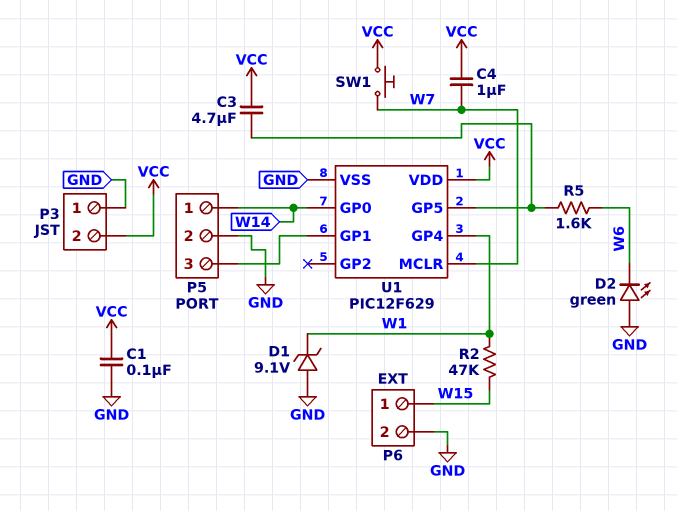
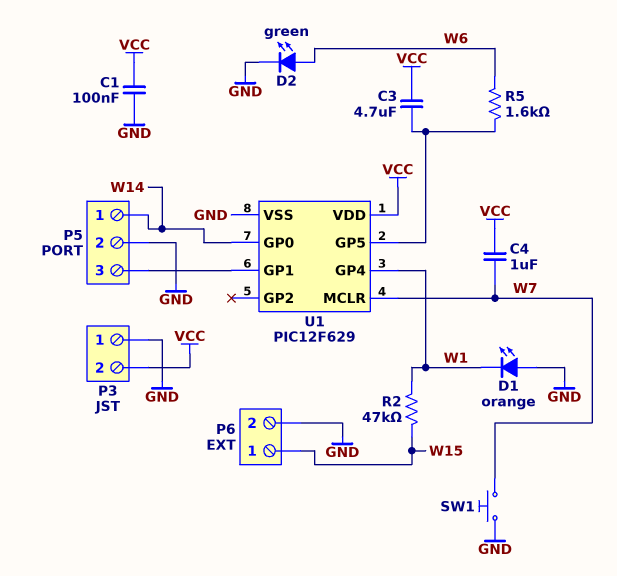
D1: zener 9.1V (A GND, K W1) -> LED orange (A GND, K W1)
D2: LED green (A GND, K W6) -> LED green (A W6, K GND)
SW1: button (VCC, W7) -> button (GND, W7)

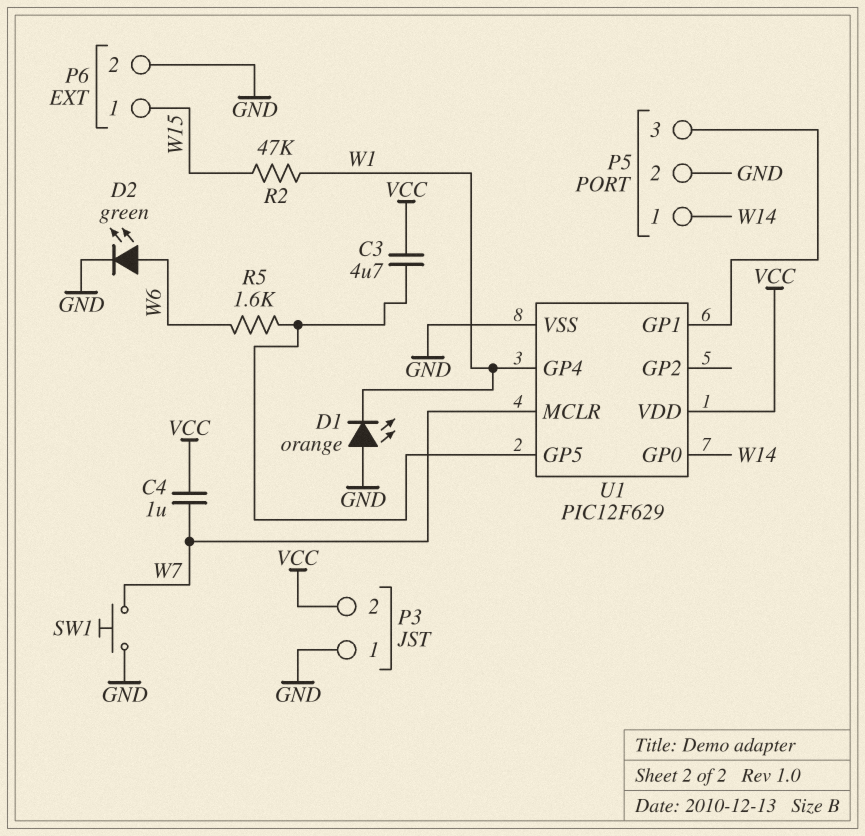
C1: 100nF (GND, VCC) -> none

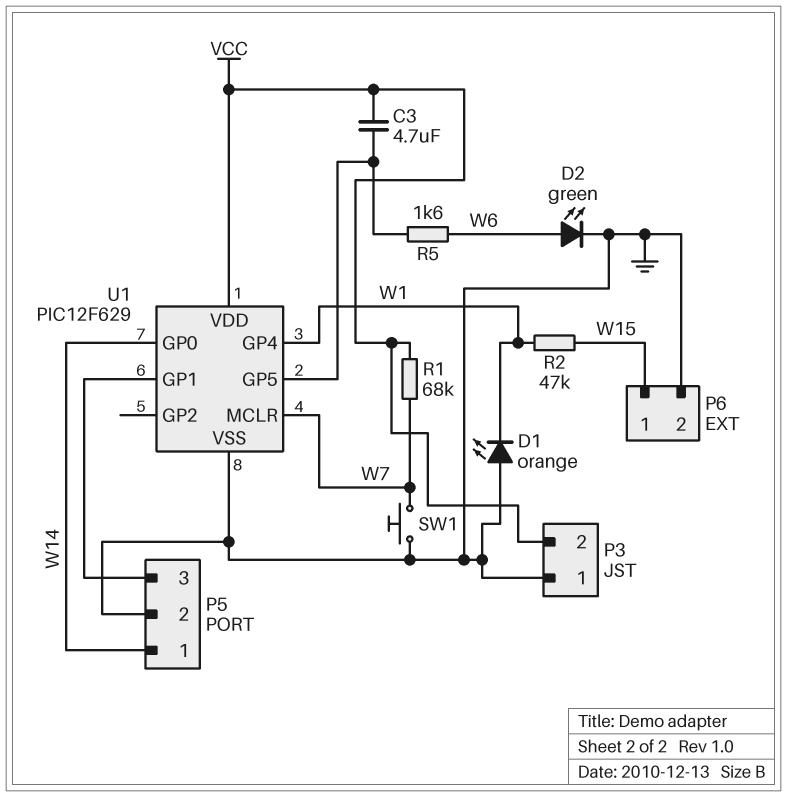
C4: 1uF (VCC, W7) -> none
R1: none -> 68k (VCC, W7)

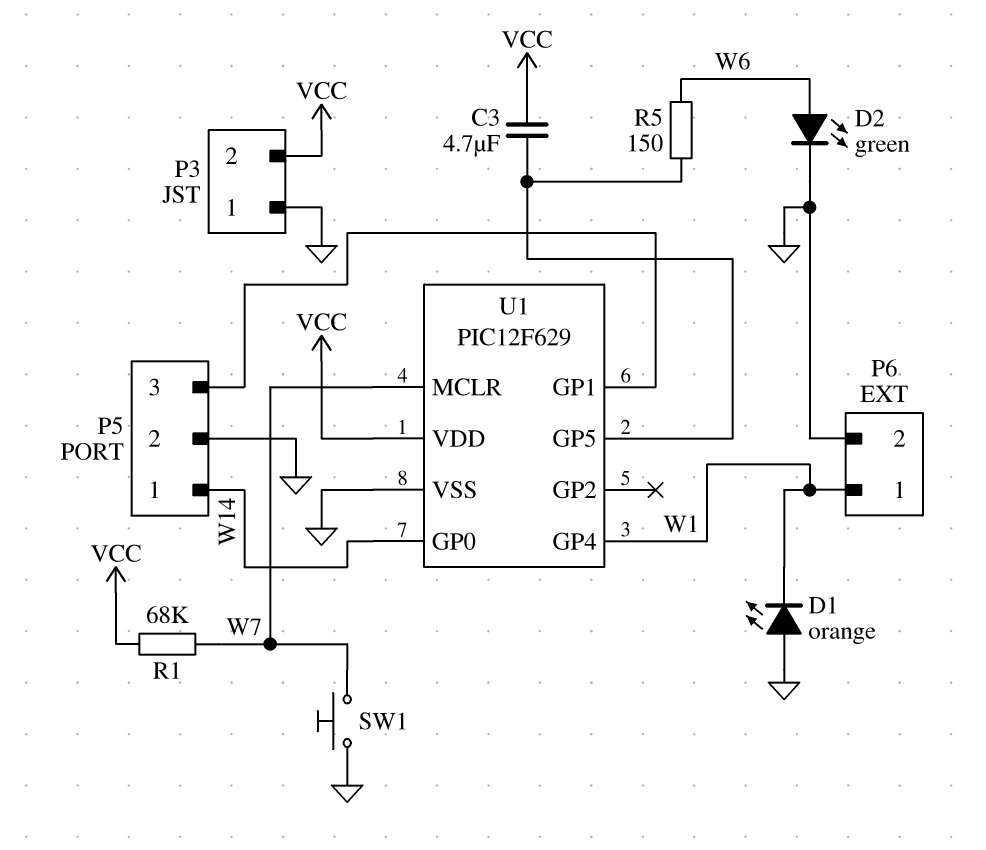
P6 pin 1: W15 -> W1
R2: 47k (W1, W15) -> none
R5: 1.6k (U1/GP5, W6) -> 150 (U1/GP5, W6)

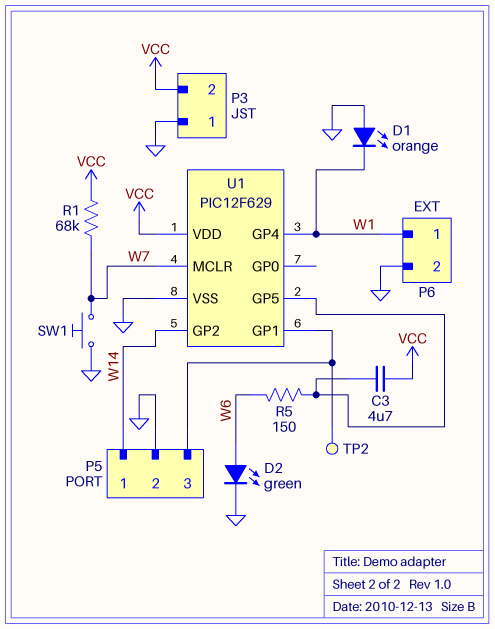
TP2: none -> test point (P5/3)
U1 pin GP0: W14 -> none
U1 pin GP2: none -> W14

